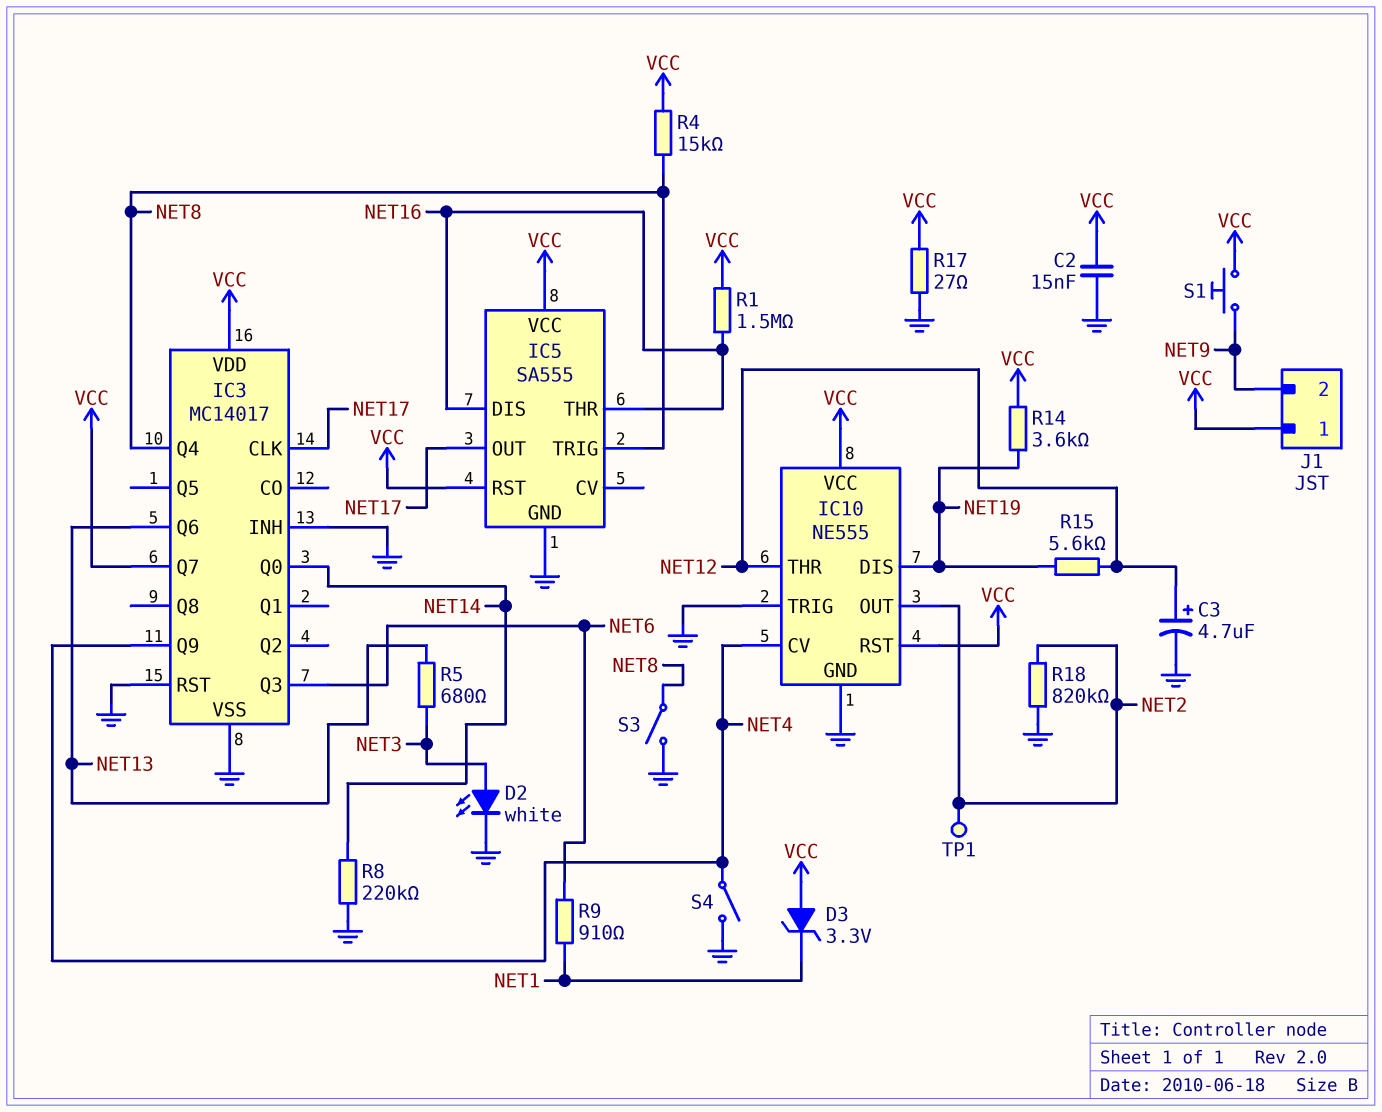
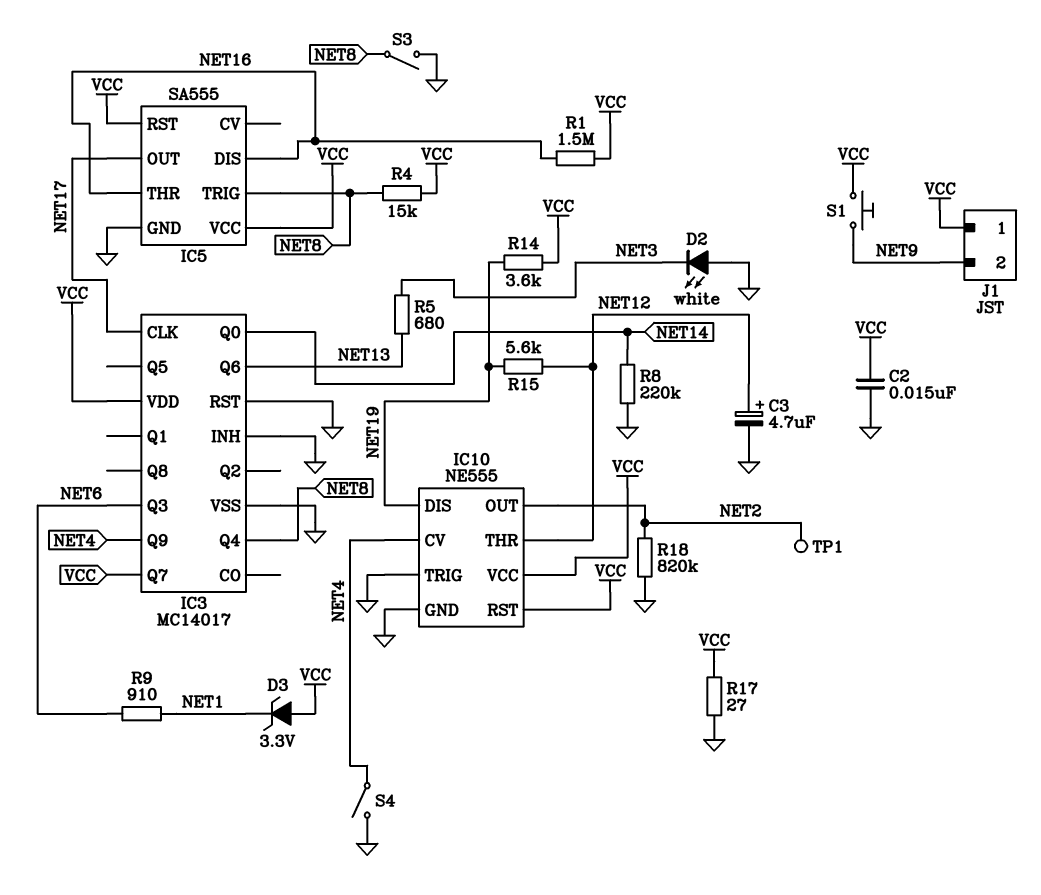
D2: LED white (A NET3, K GND) -> LED white (A GND, K NET3)

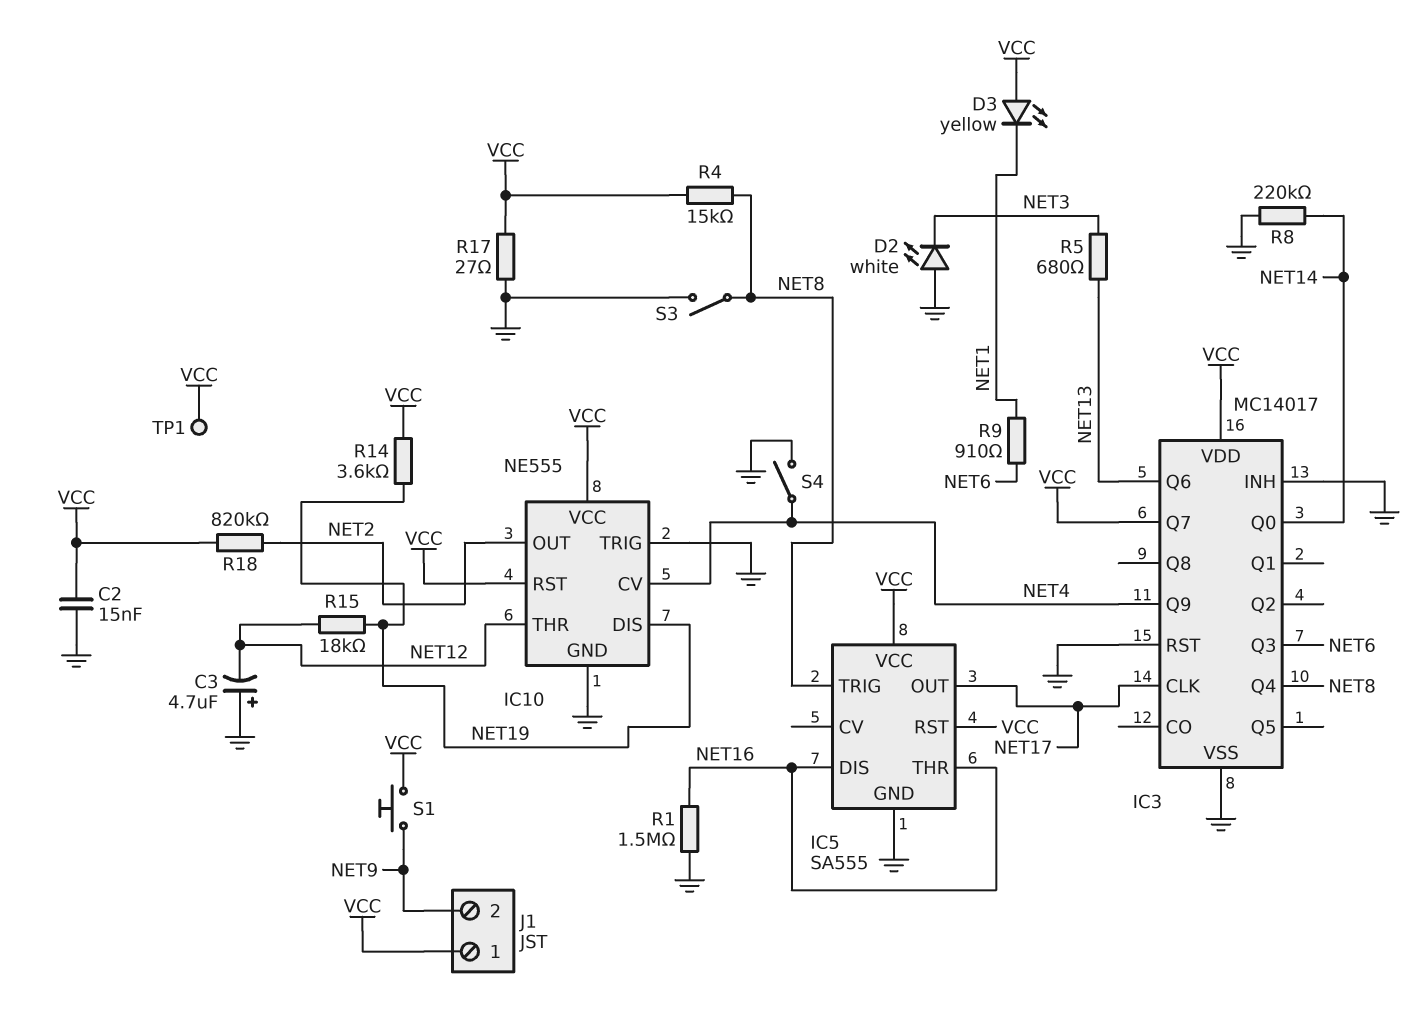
C3: 4.7uF (plus NET12, minus GND) -> 4.7uF (plus GND, minus NET12)
D3: zener 3.3V (A VCC, K NET1) -> LED yellow (A VCC, K NET1)
R1: 1.5M (NET16, VCC) -> 1.5M (GND, NET16)
R15: 5.6k (NET12, NET19) -> 18k (NET12, NET19)
R18: 820k (GND, NET2) -> 820k (NET2, VCC)
TP1: test point (NET2) -> test point (VCC)

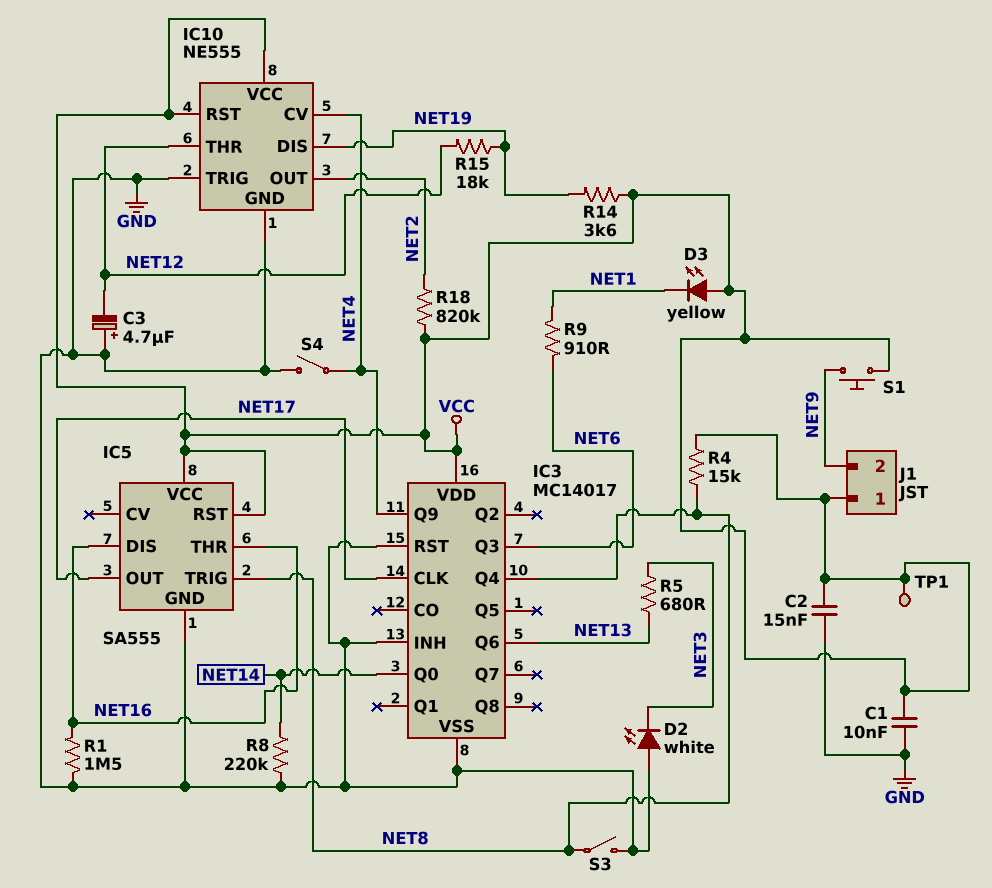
C1: none -> 10nF (GND, VCC)
IC3 pin Q7: VCC -> none
R17: 27 (GND, VCC) -> none

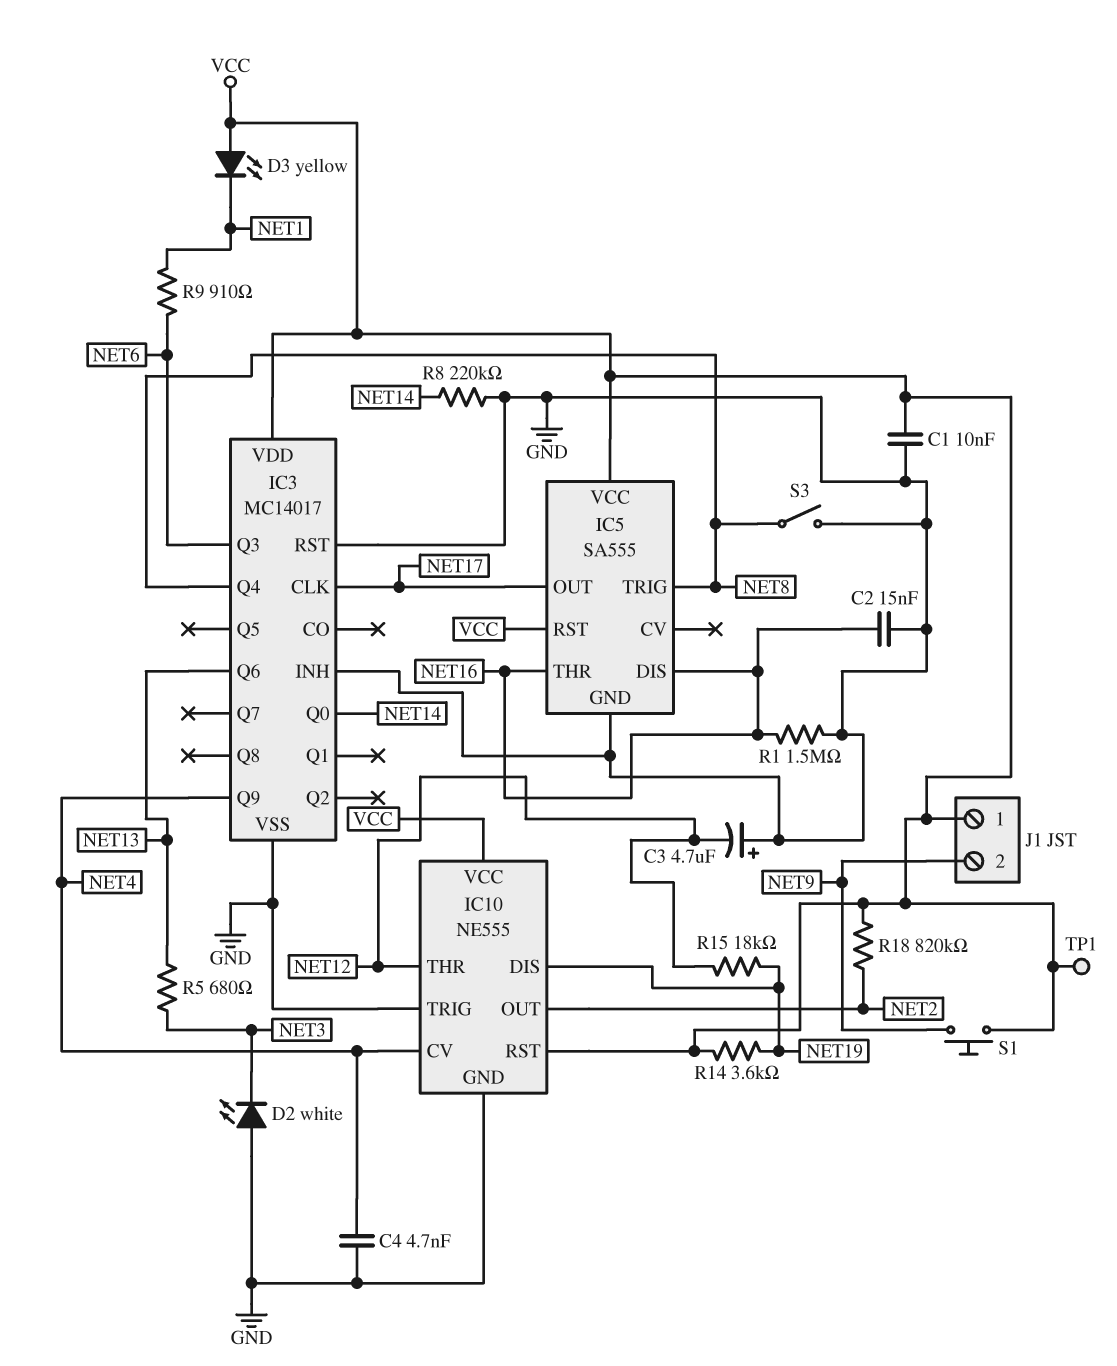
C2: 15nF (GND, VCC) -> 15nF (GND, NET16)
C4: none -> 4.7nF (GND, NET4)
R4: 15k (NET8, VCC) -> none
S4: switch (GND, NET4) -> none

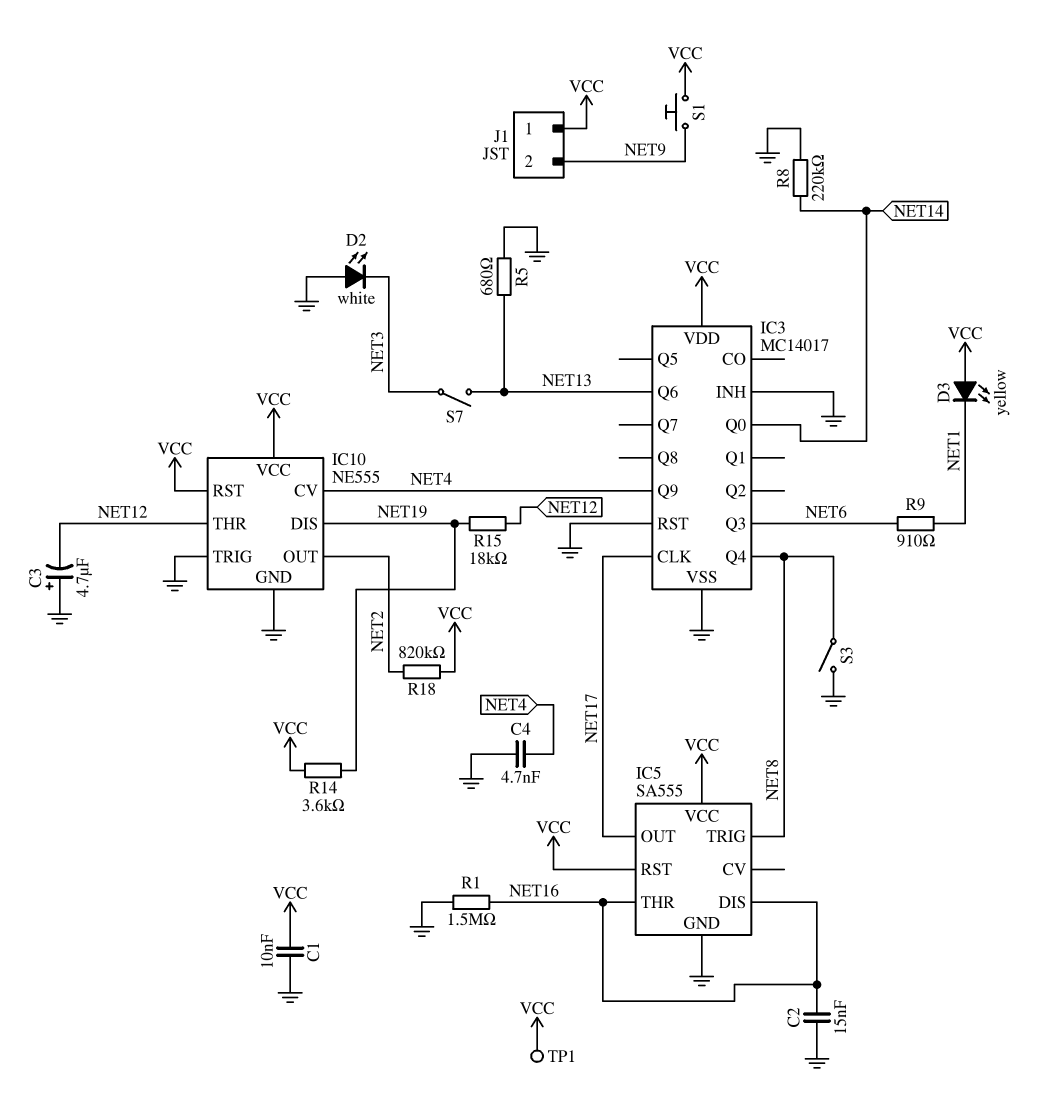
R5: 680 (NET3, NET13) -> 680 (GND, NET13)
S7: none -> switch (NET3, NET13)

